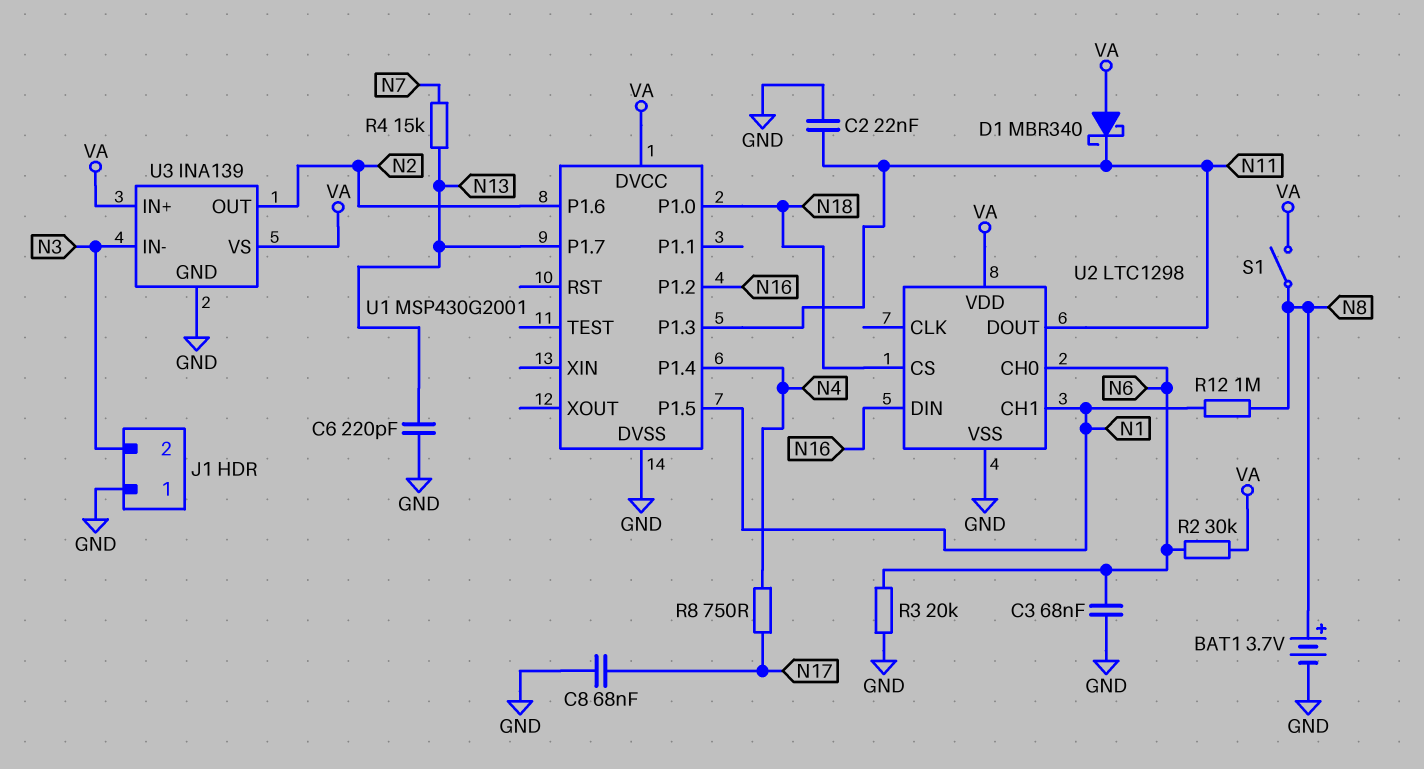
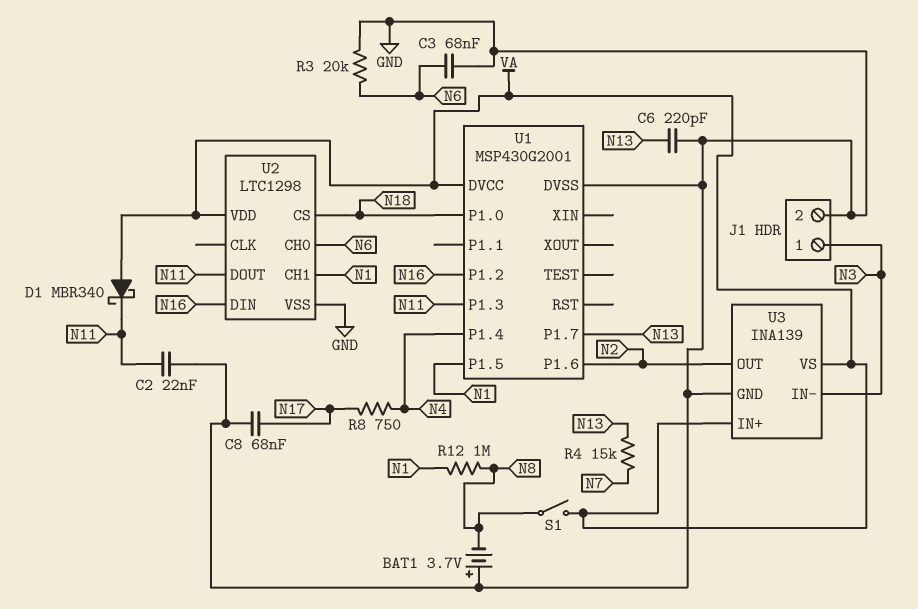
BAT1: 3.7V (plus N8, minus GND) -> 3.7V (plus GND, minus N8)
J1 pin 1: GND -> N3
J1 pin 2: N3 -> GND
R2: 30k (N6, VA) -> none

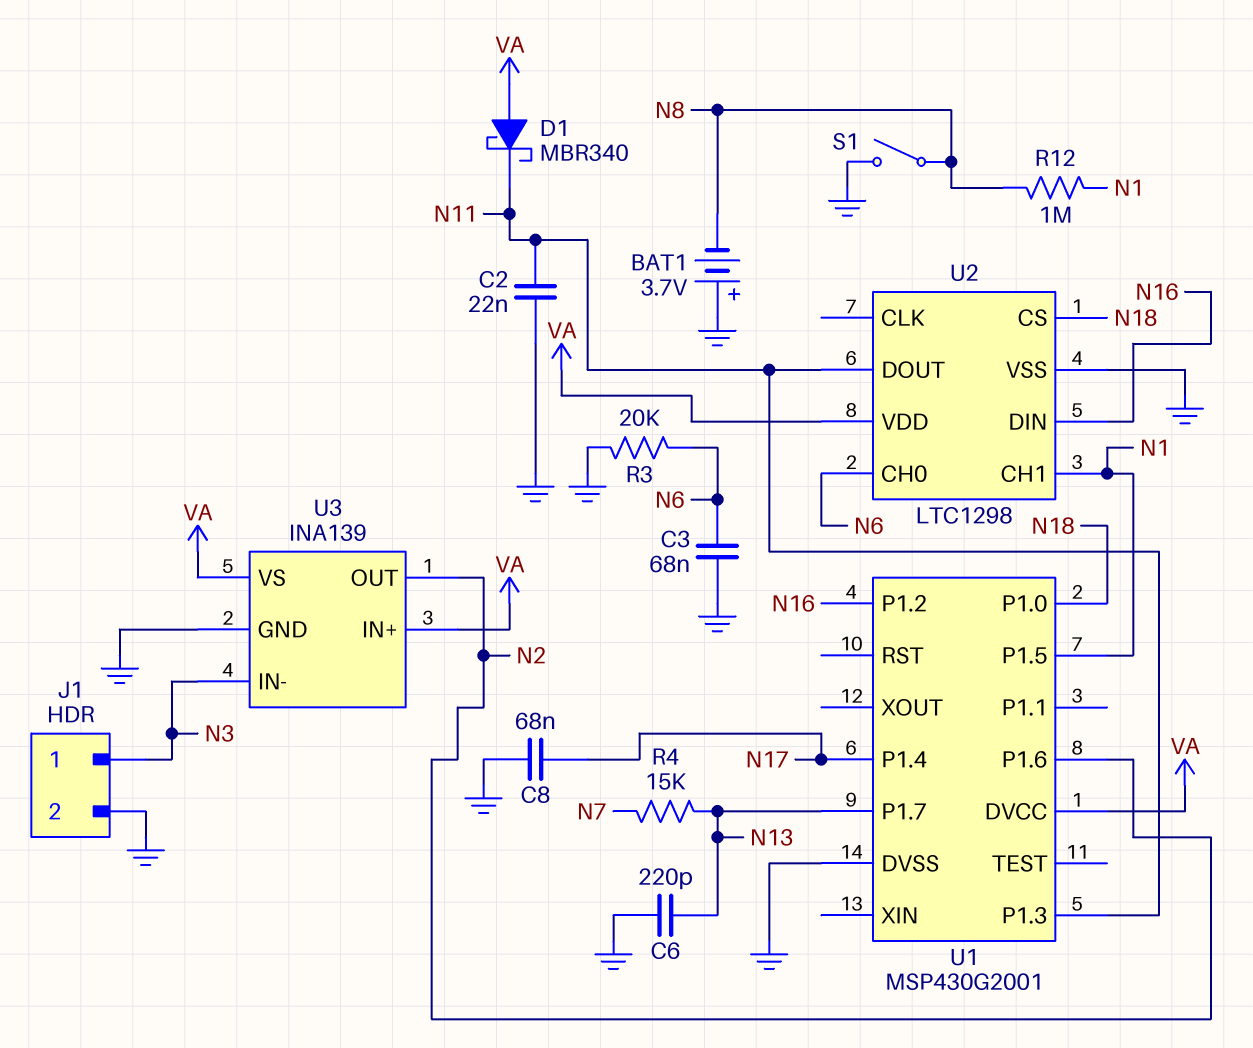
R8: 750 (N4, N17) -> none
S1: switch (N8, VA) -> switch (GND, N8)
U1 pin P1.4: N4 -> N17

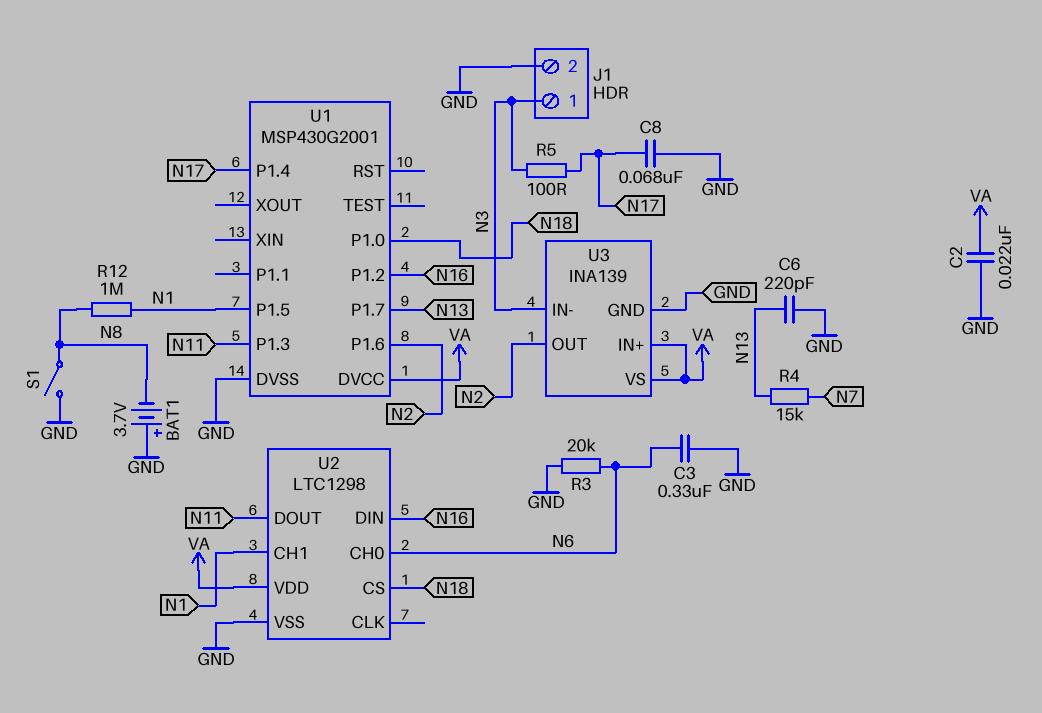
C2: 22nF (GND, N11) -> 22nF (GND, VA)
C3: 68nF (GND, N6) -> 330nF (GND, N6)
D1: schottky MBR340 (A VA, K N11) -> none
R5: none -> 100 (N3, N17)

